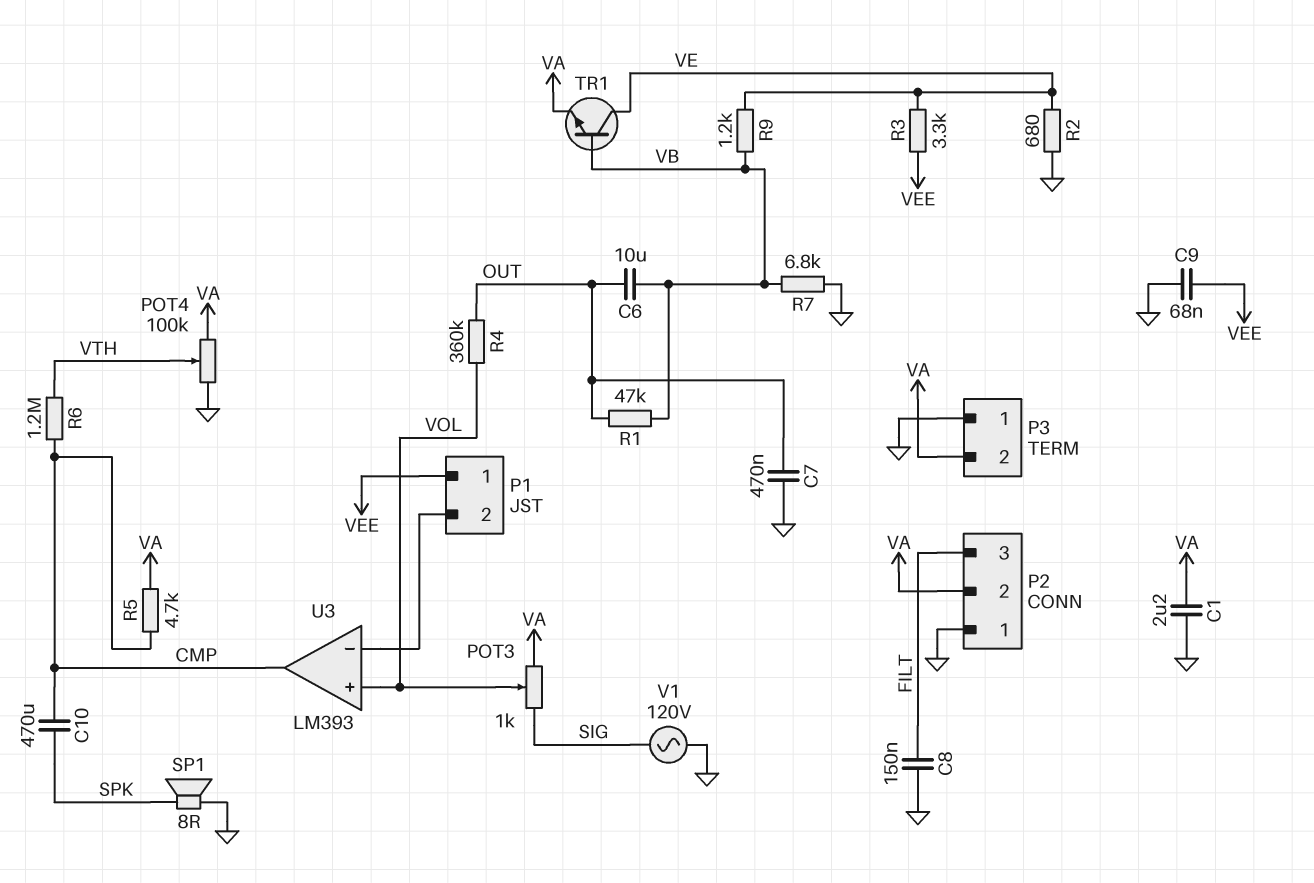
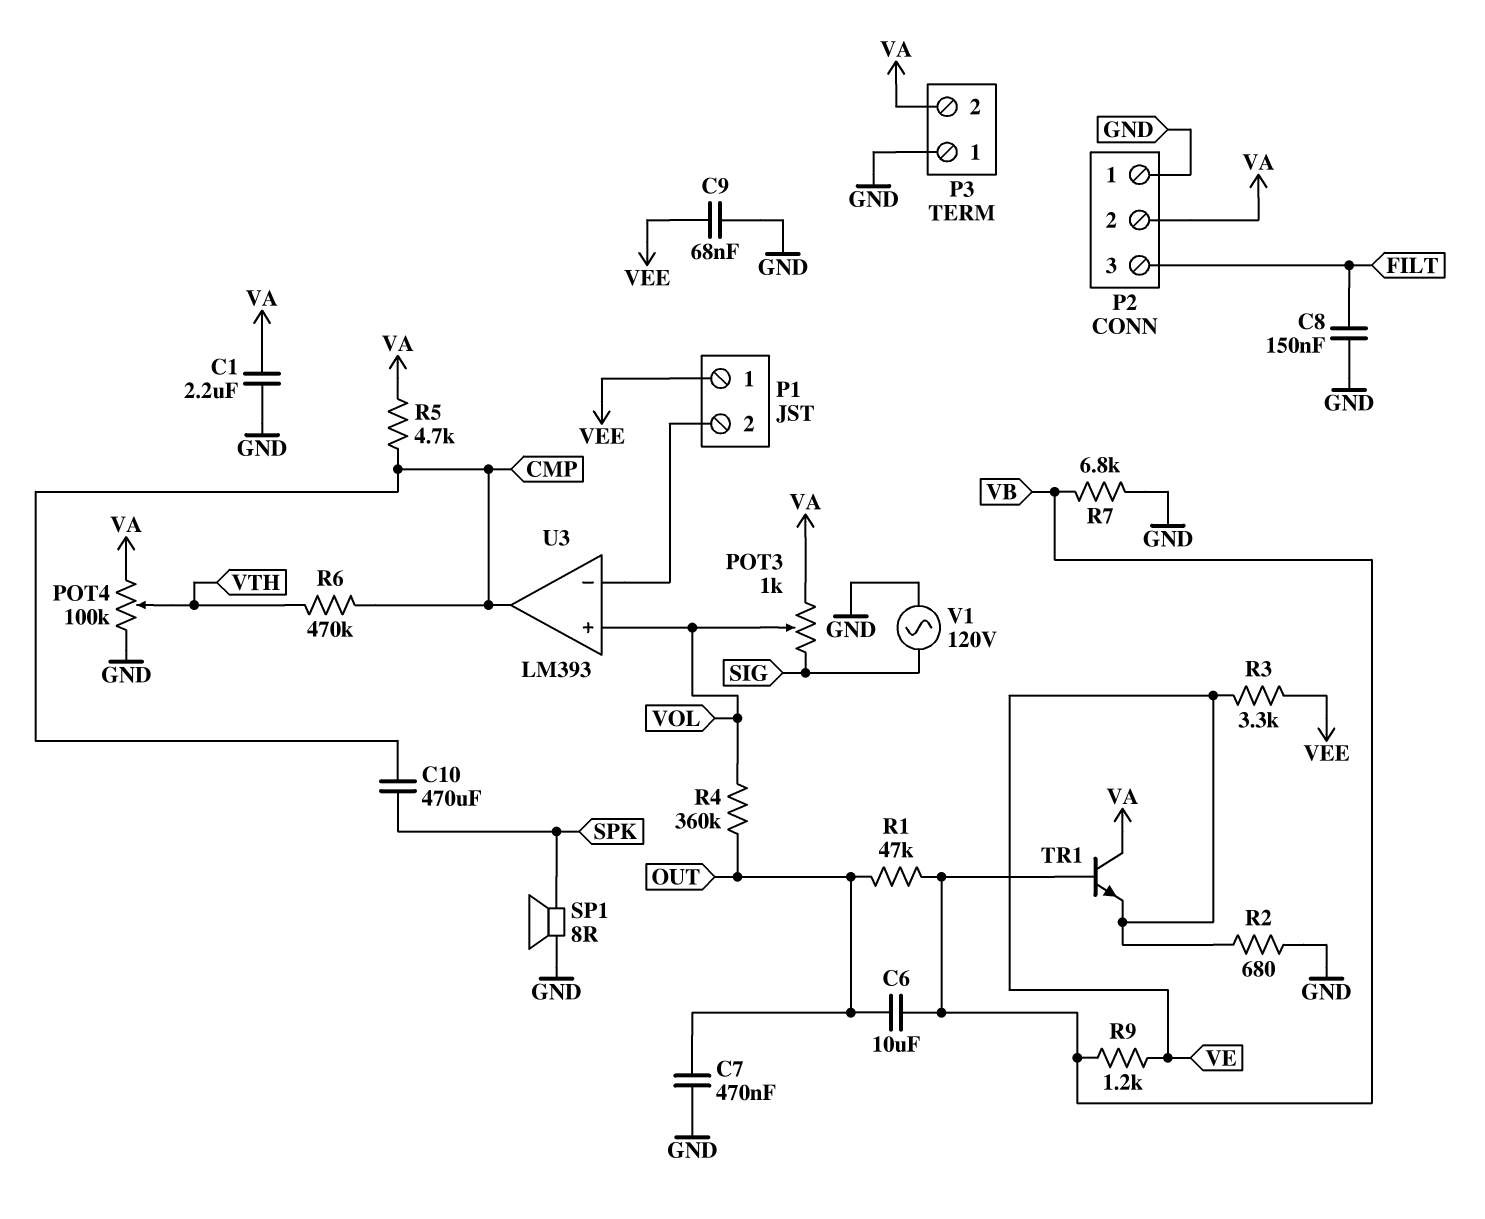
R6: 1.2M (CMP, VTH) -> 470k (CMP, VTH)
TR1: NPN (B VB, C VE, E VA) -> NPN (B VB, C VA, E VE)

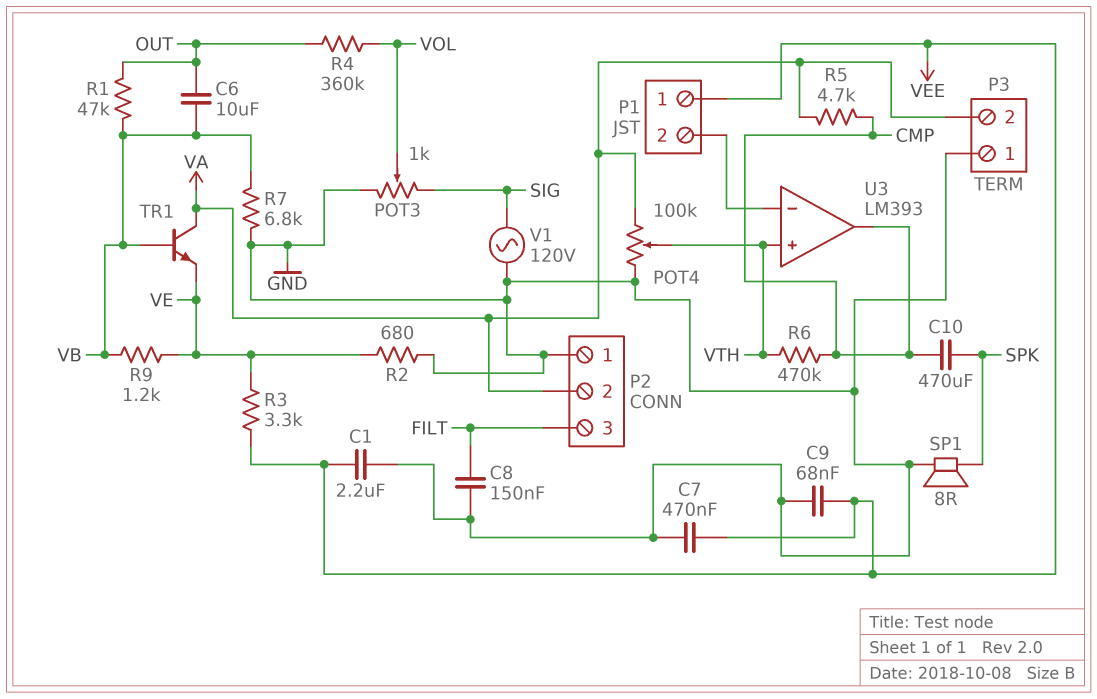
C1: 2.2uF (GND, VA) -> 2.2uF (GND, VEE)
C7: 470nF (GND, OUT) -> 470nF (GND, VEE)
POT3: 1k (SIG, VA, wiper VOL) -> 1k (GND, SIG, wiper VOL)
U3 pin in+: VOL -> VTH

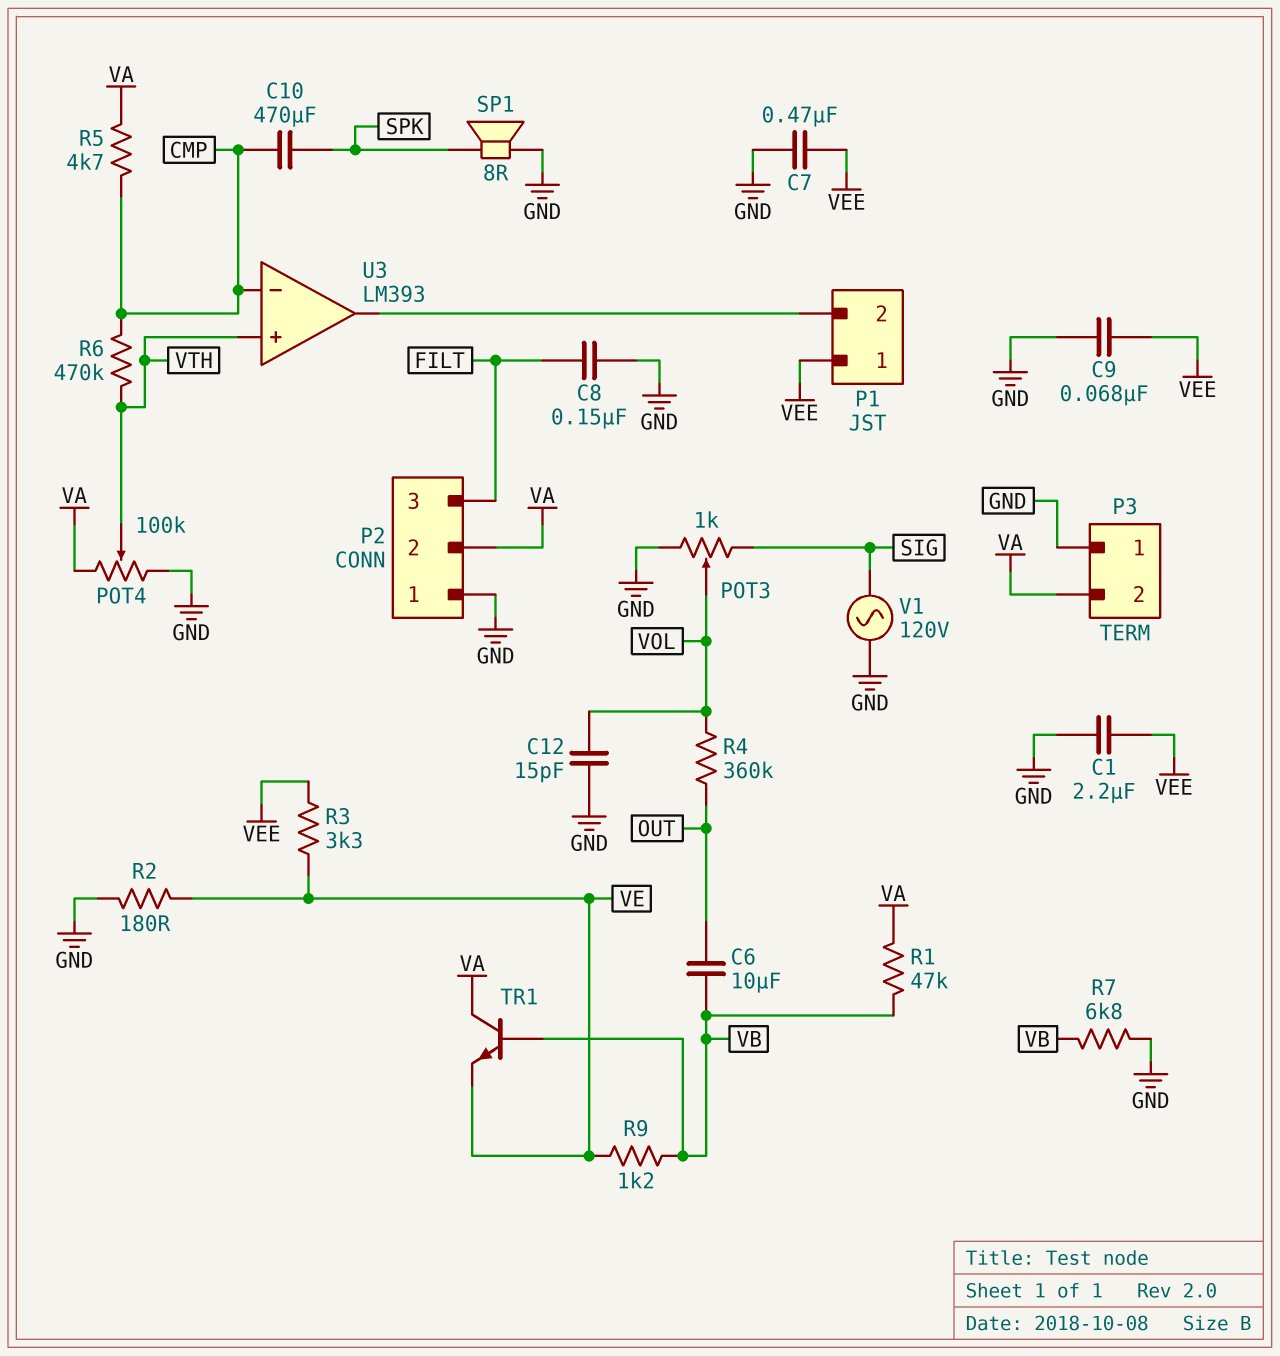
C12: none -> 15pF (GND, VOL)
R1: 47k (OUT, VB) -> 47k (VA, VB)
R2: 680 (GND, VE) -> 180 (GND, VE)
U3 pin in-: P1/2 -> CMP
U3 pin out: CMP -> P1/2

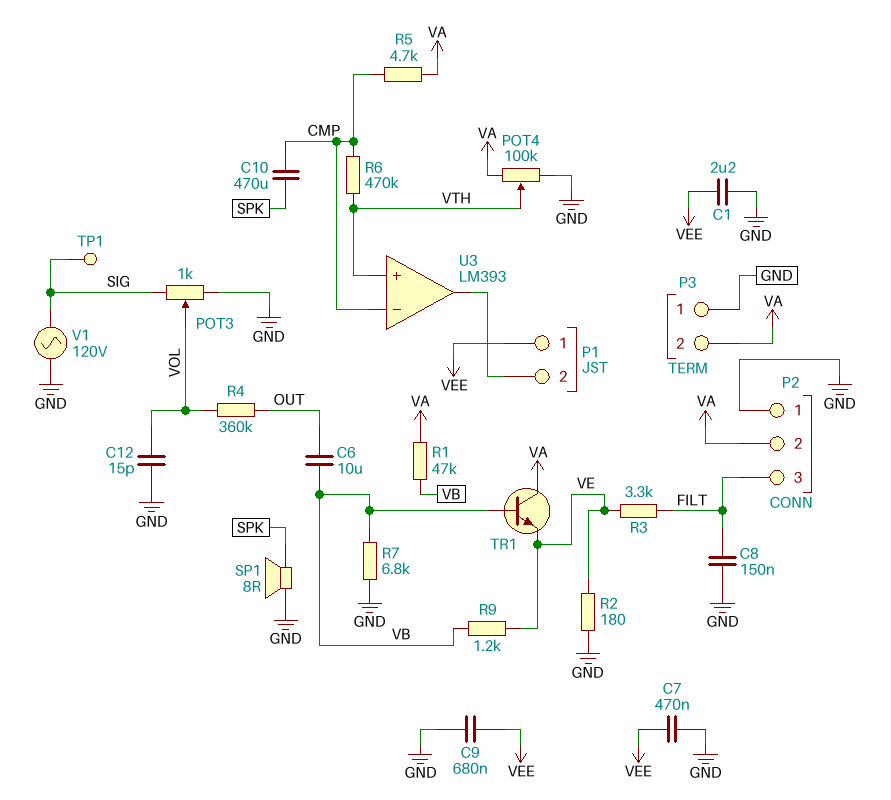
C9: 68nF (GND, VEE) -> 680nF (GND, VEE)
R3: 3.3k (VE, VEE) -> 3.3k (FILT, VE)
TP1: none -> test point (SIG)

